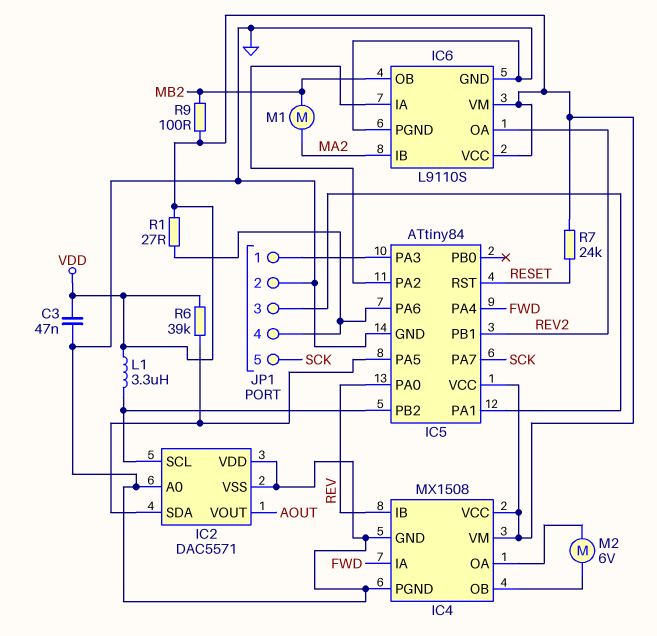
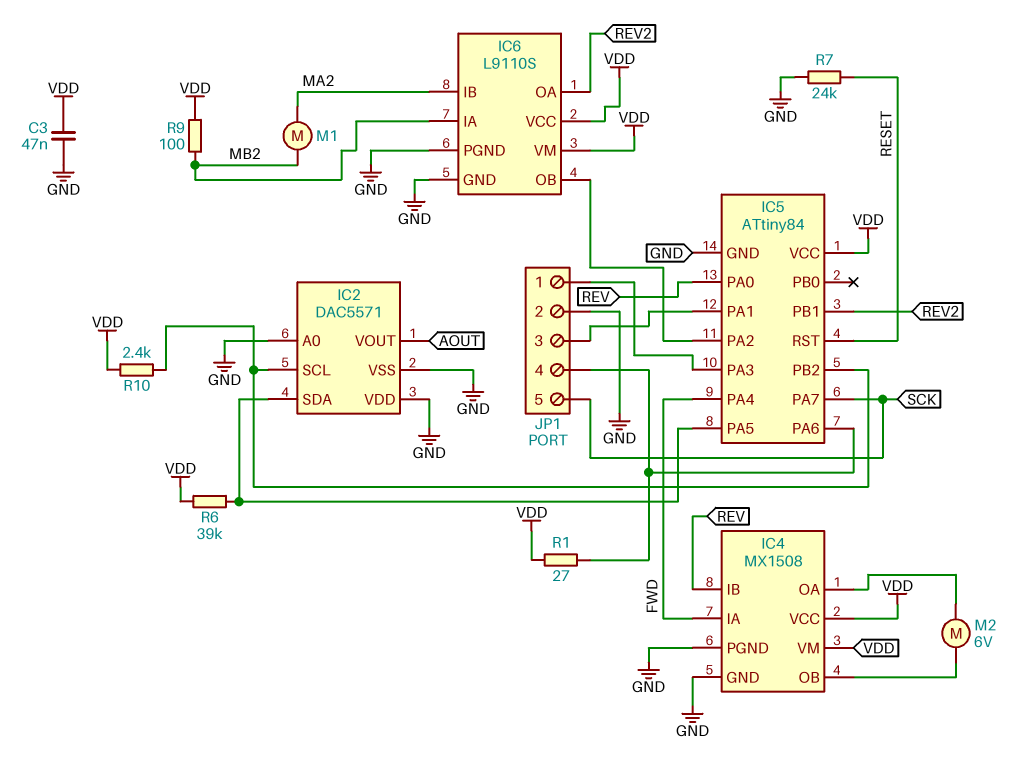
IC6 pin IA: IC5/PA2 -> MB2
IC6 pin OB: MB2 -> IC5/PA2
L1: 3.3uH (IC2/SCL, VDD) -> none
R7: 24k (RESET, VDD) -> 24k (GND, RESET)
R10: none -> 2.4k (IC2/SCL, VDD)

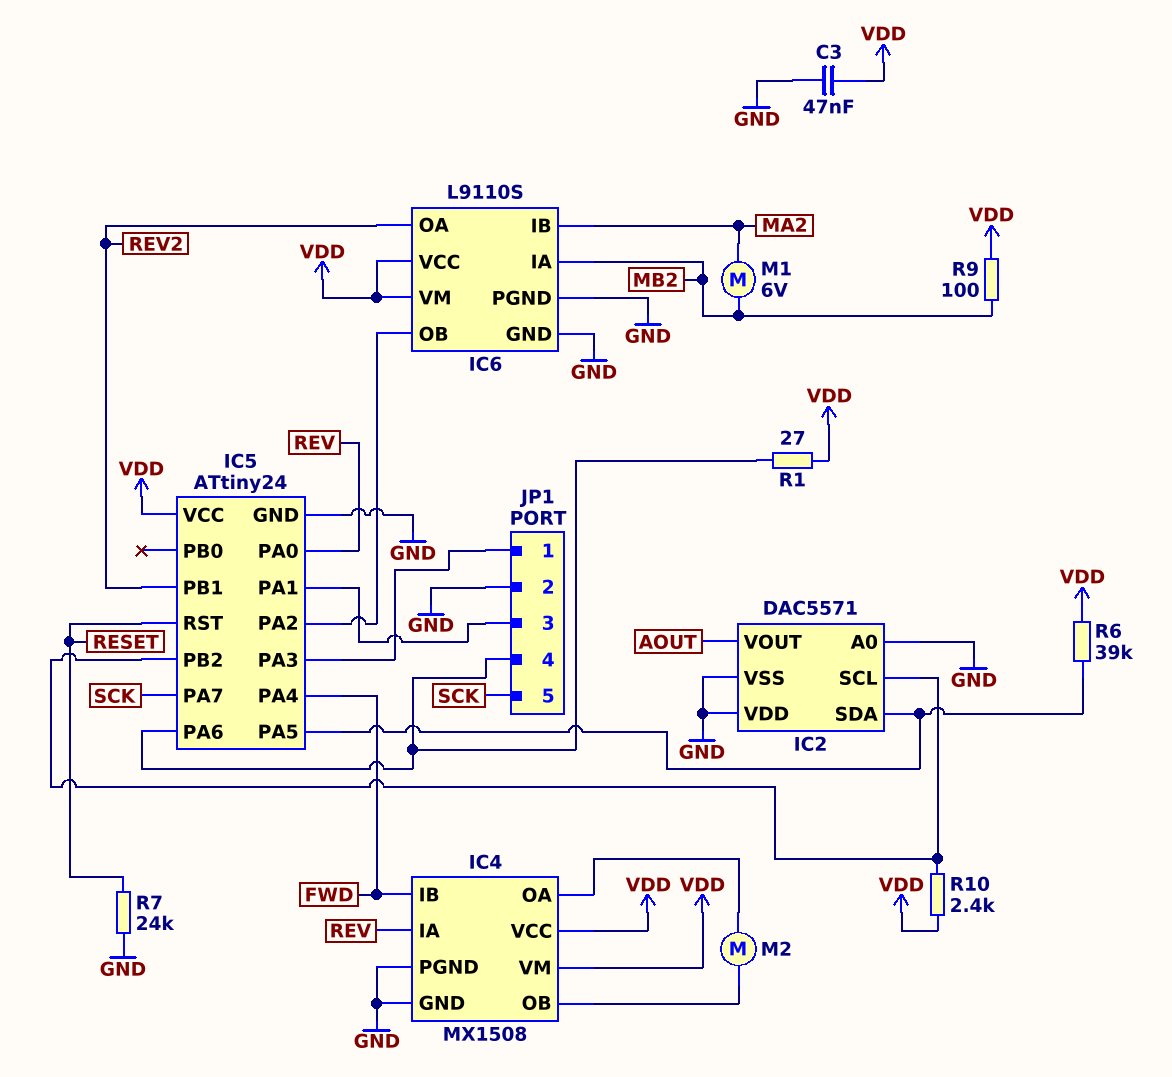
IC4 pin IA: FWD -> REV
IC4 pin IB: REV -> FWD
IC5: ATtiny84 -> ATtiny24
M1: motor (MA2, MB2) -> motor 6V (MA2, MB2)
M2: motor 6V (IC4/OA, IC4/OB) -> motor (IC4/OA, IC4/OB)

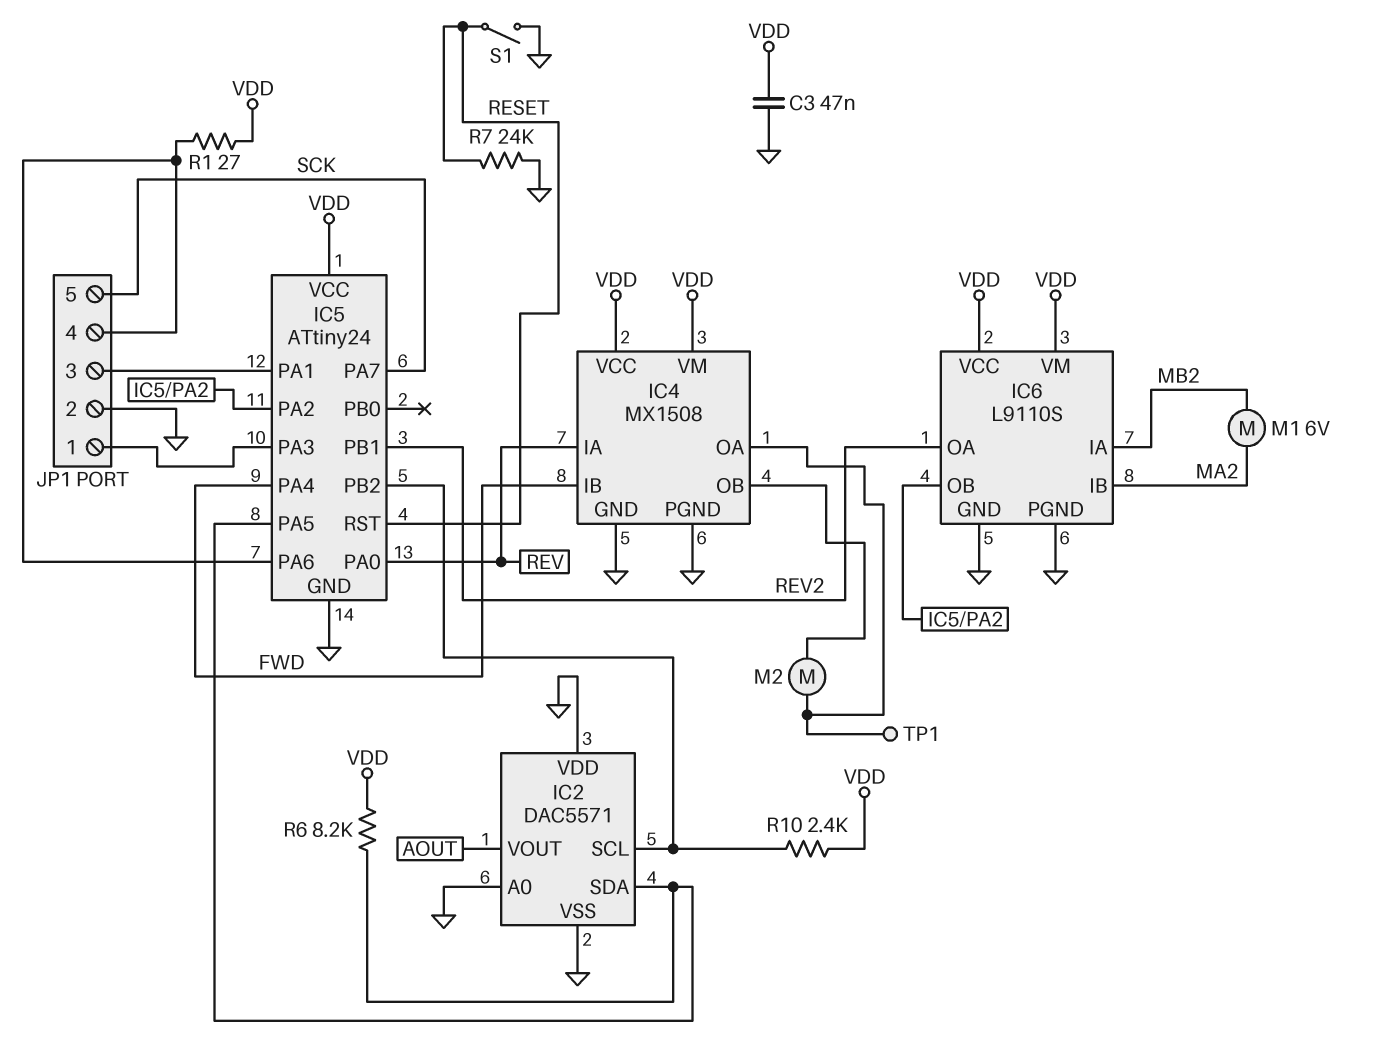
R6: 39k (IC2/SDA, VDD) -> 8.2k (IC2/SDA, VDD)
R9: 100 (MB2, VDD) -> none
S1: none -> switch (GND, RESET)
TP1: none -> test point (IC4/OA)

